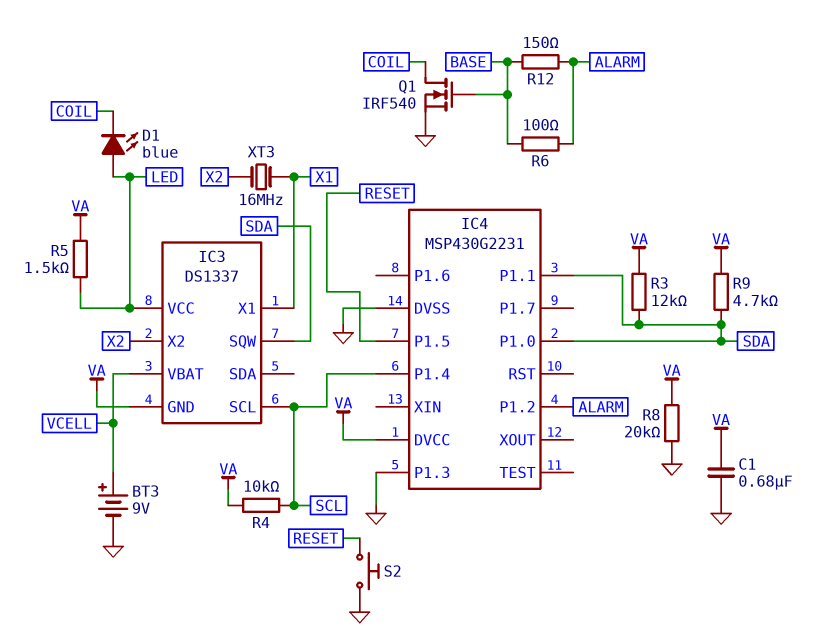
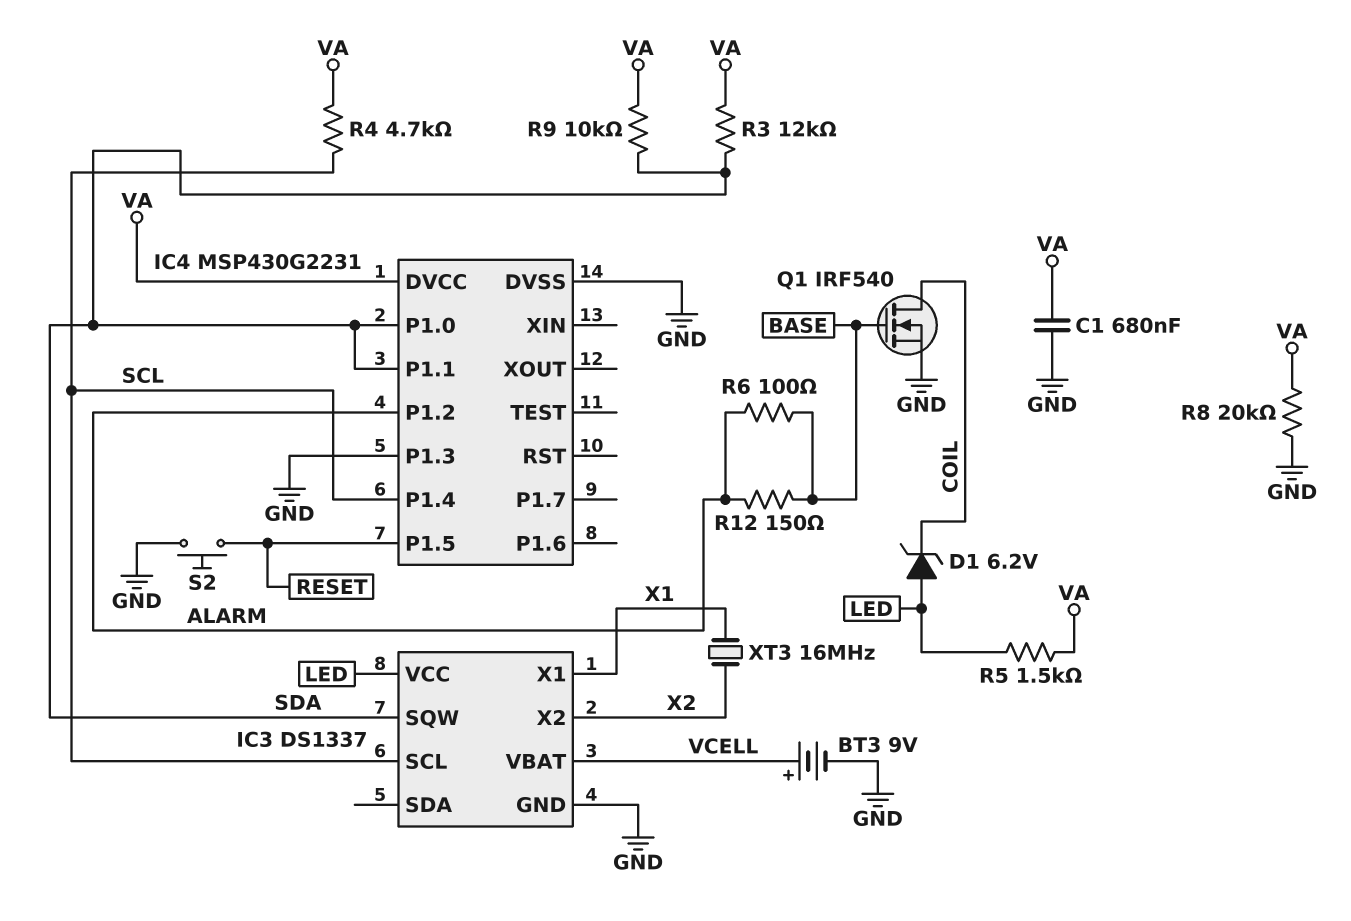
D1: LED blue (A LED, K COIL) -> zener 6.2V (A LED, K COIL)
IC3 pin GND: VA -> GND
R4: 10k (SCL, VA) -> 4.7k (SCL, VA)
R9: 4.7k (SDA, VA) -> 10k (SDA, VA)

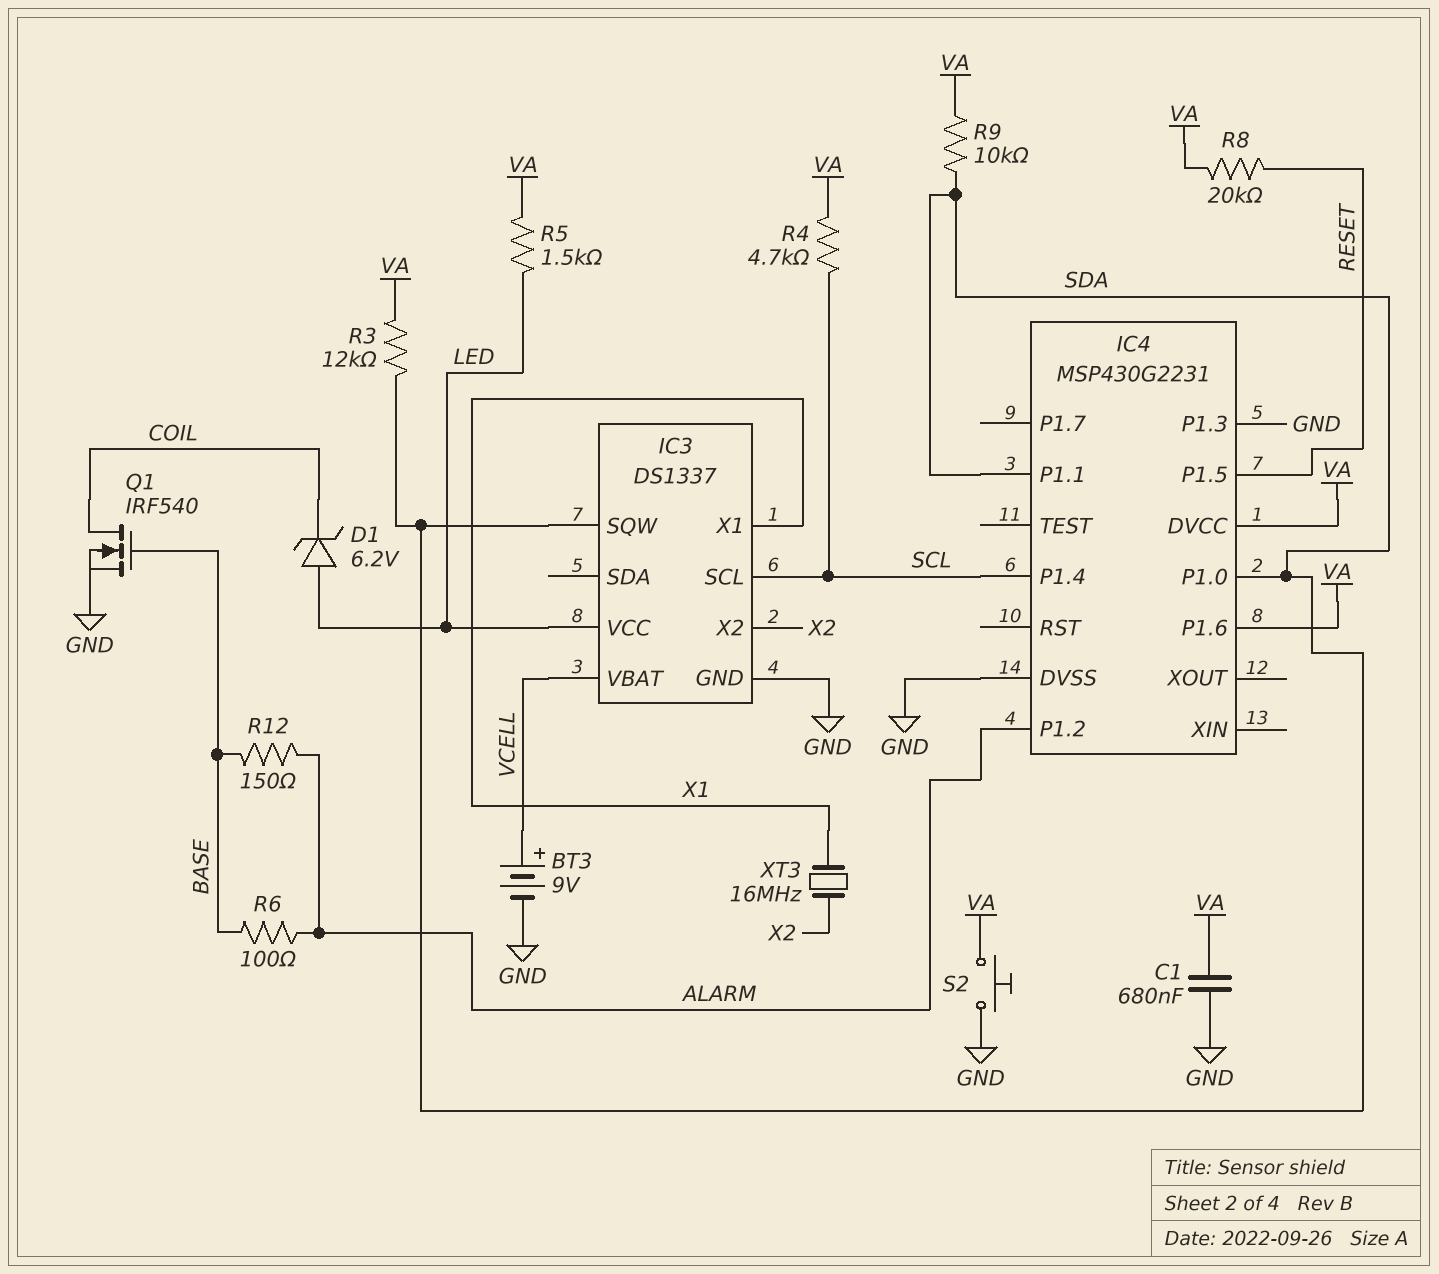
IC4 pin P1.6: none -> VA
R8: 20k (GND, VA) -> 20k (RESET, VA)
S2: button (GND, RESET) -> button (GND, VA)

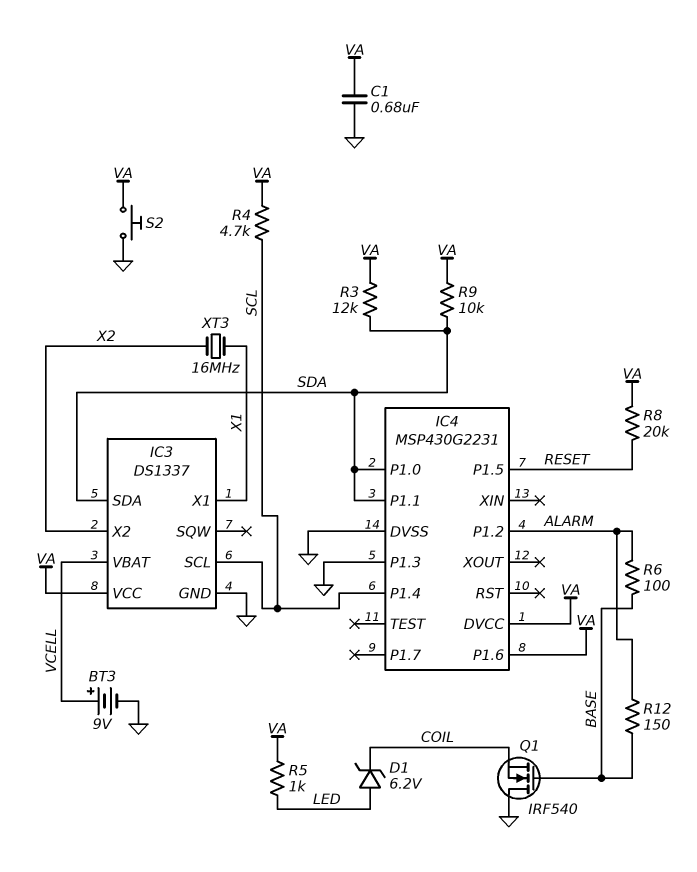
IC3 pin SDA: none -> SDA
IC3 pin SQW: SDA -> none
IC3 pin VCC: LED -> VA
Q1: NMOS IRF540 (G BASE, D COIL, S GND) -> NMOS IRF540 (G BASE, D GND, S COIL)
R5: 1.5k (LED, VA) -> 1k (LED, VA)

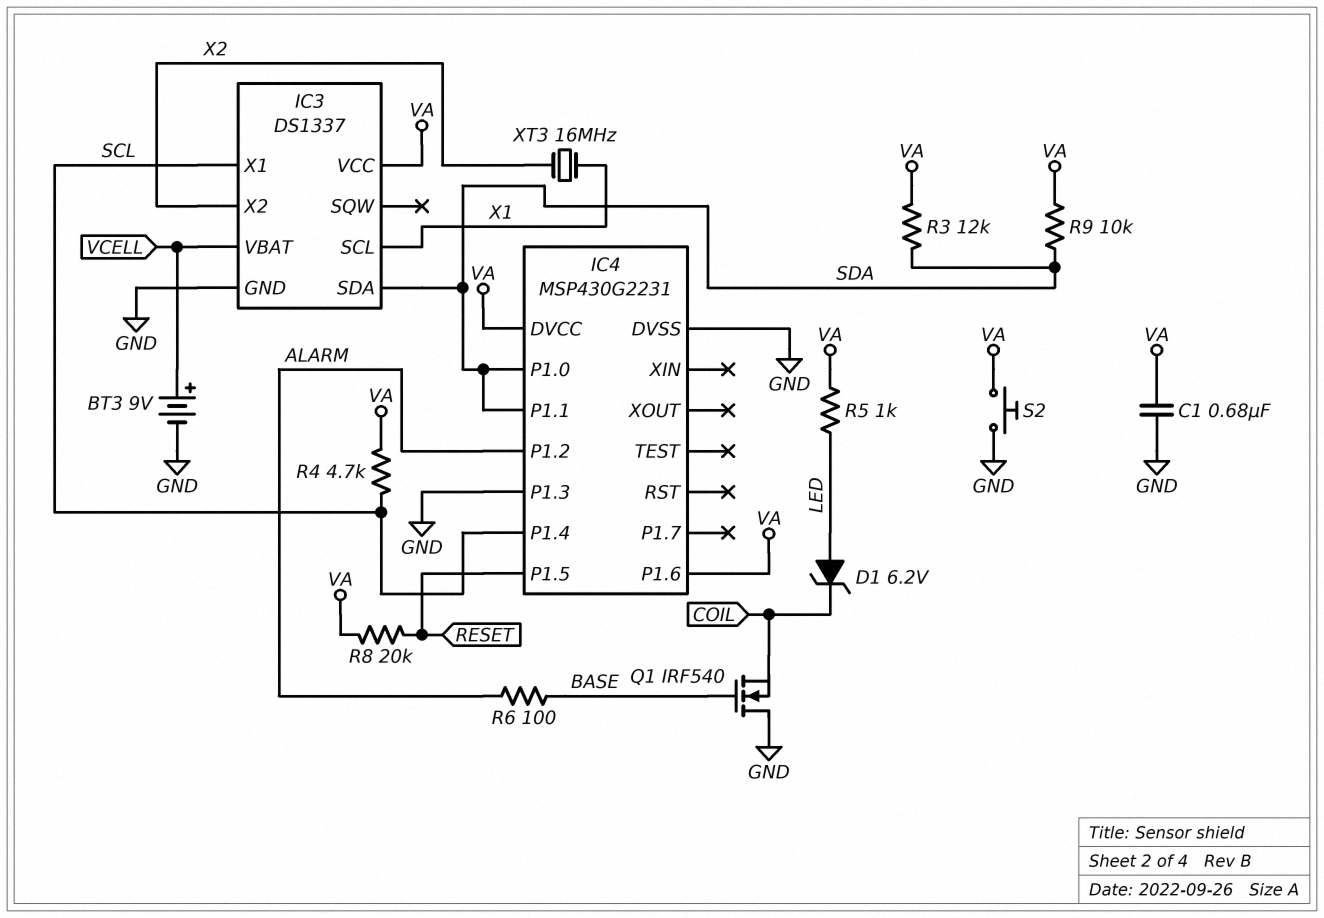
IC3 pin SCL: SCL -> X1
IC3 pin X1: X1 -> SCL
R12: 150 (ALARM, BASE) -> none

